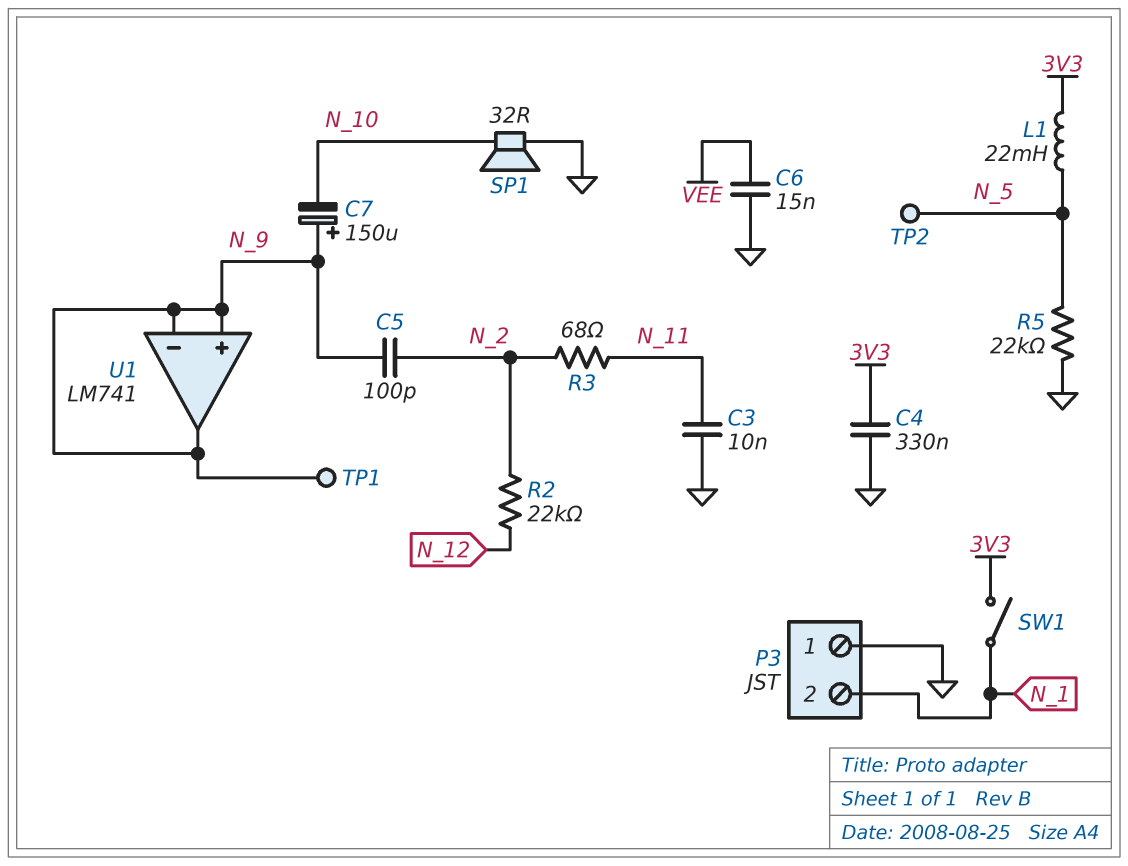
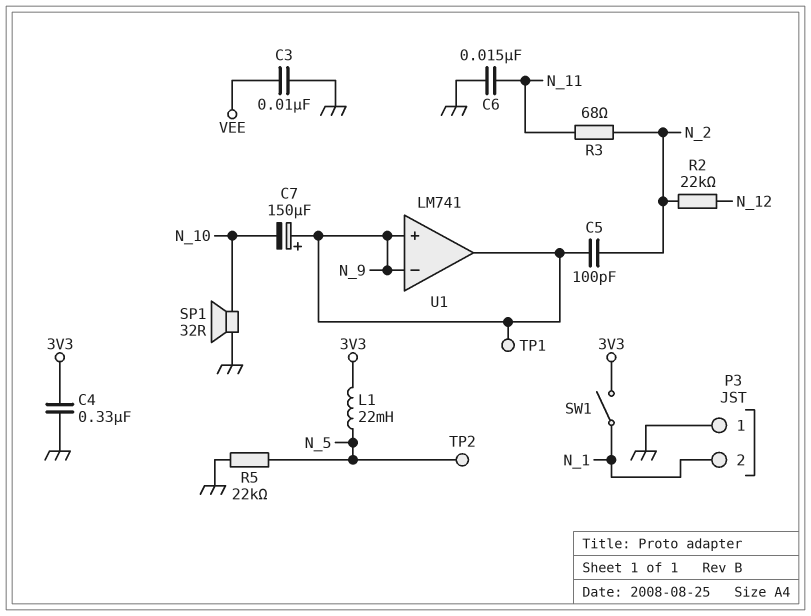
C3: 10nF (GND, N_11) -> 10nF (GND, VEE)
C6: 15nF (GND, VEE) -> 15nF (GND, N_11)

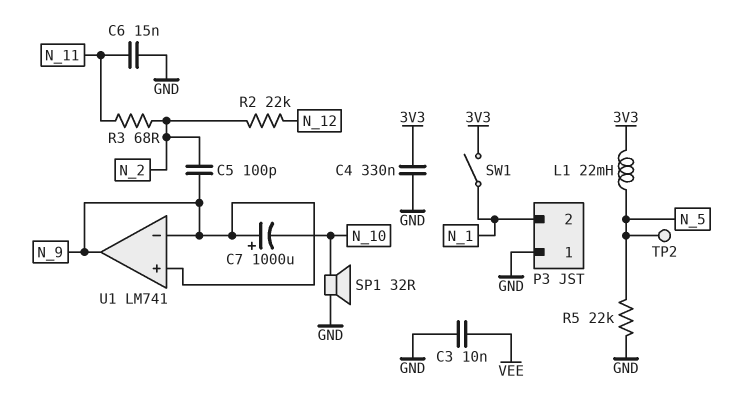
C7: 150uF (plus N_9, minus N_10) -> 1000uF (plus N_9, minus N_10)
TP1: test point (N_9) -> none

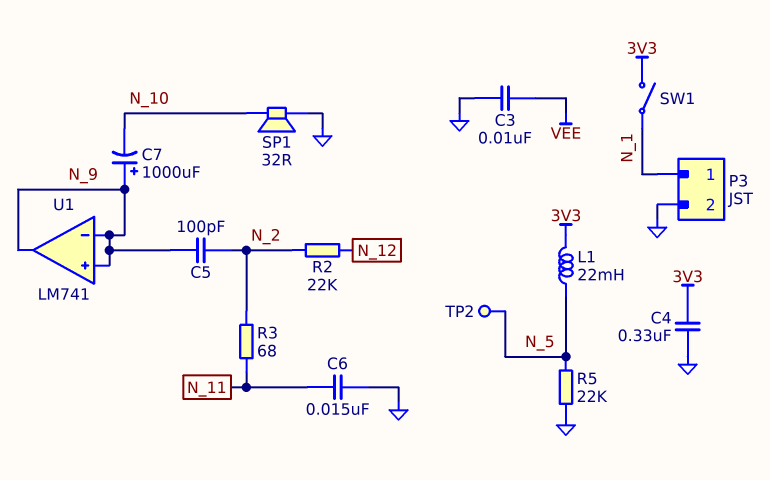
P3 pin 1: GND -> N_1
P3 pin 2: N_1 -> GND

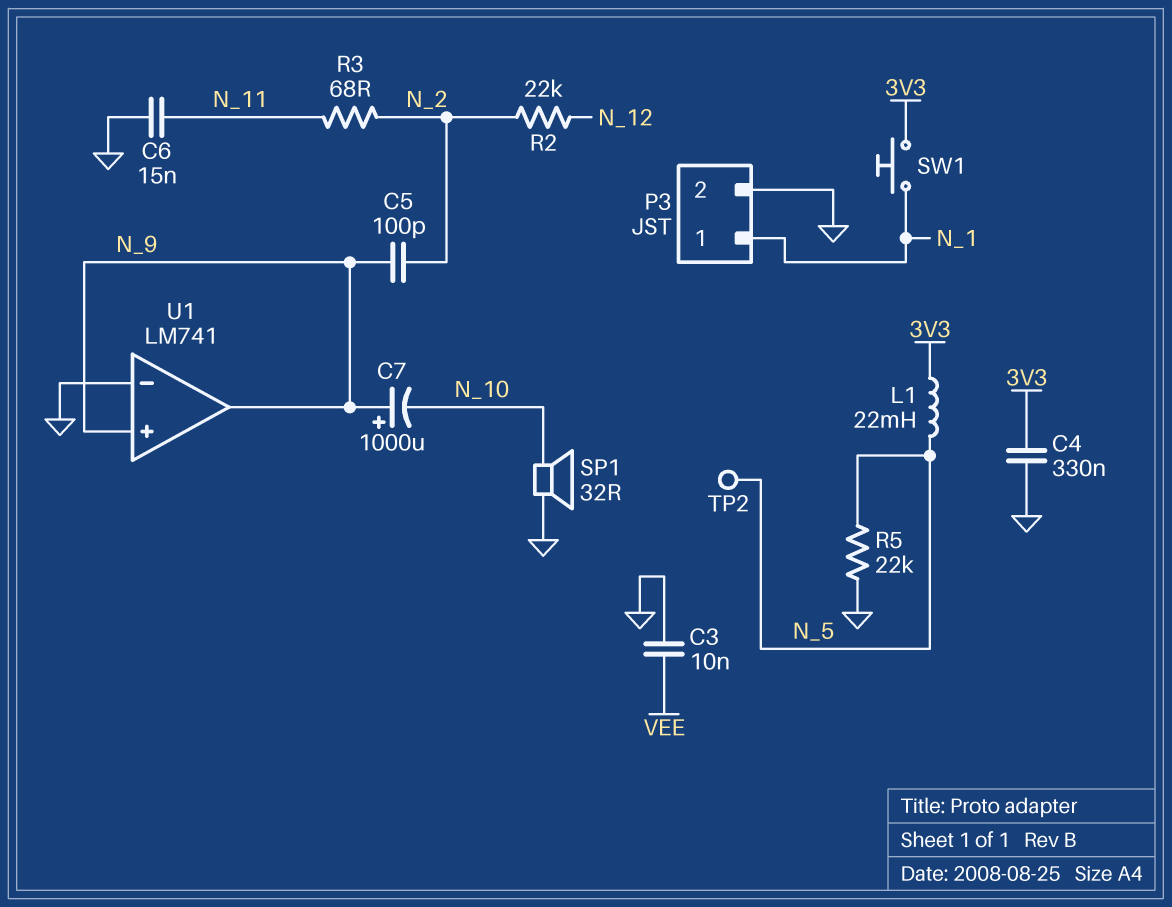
SW1: switch (3V3, N_1) -> button (3V3, N_1)
U1 pin in-: N_9 -> GND

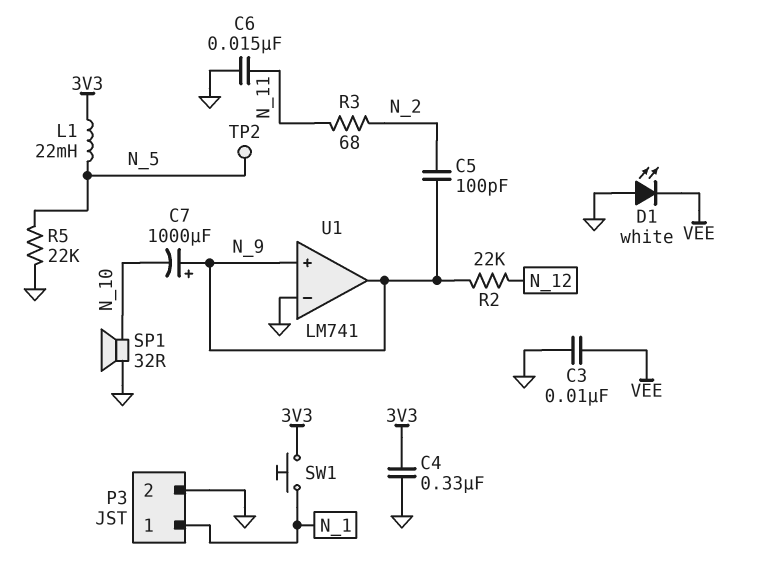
D1: none -> LED white (A GND, K VEE)
R2: 22k (N_2, N_12) -> 22k (N_9, N_12)

